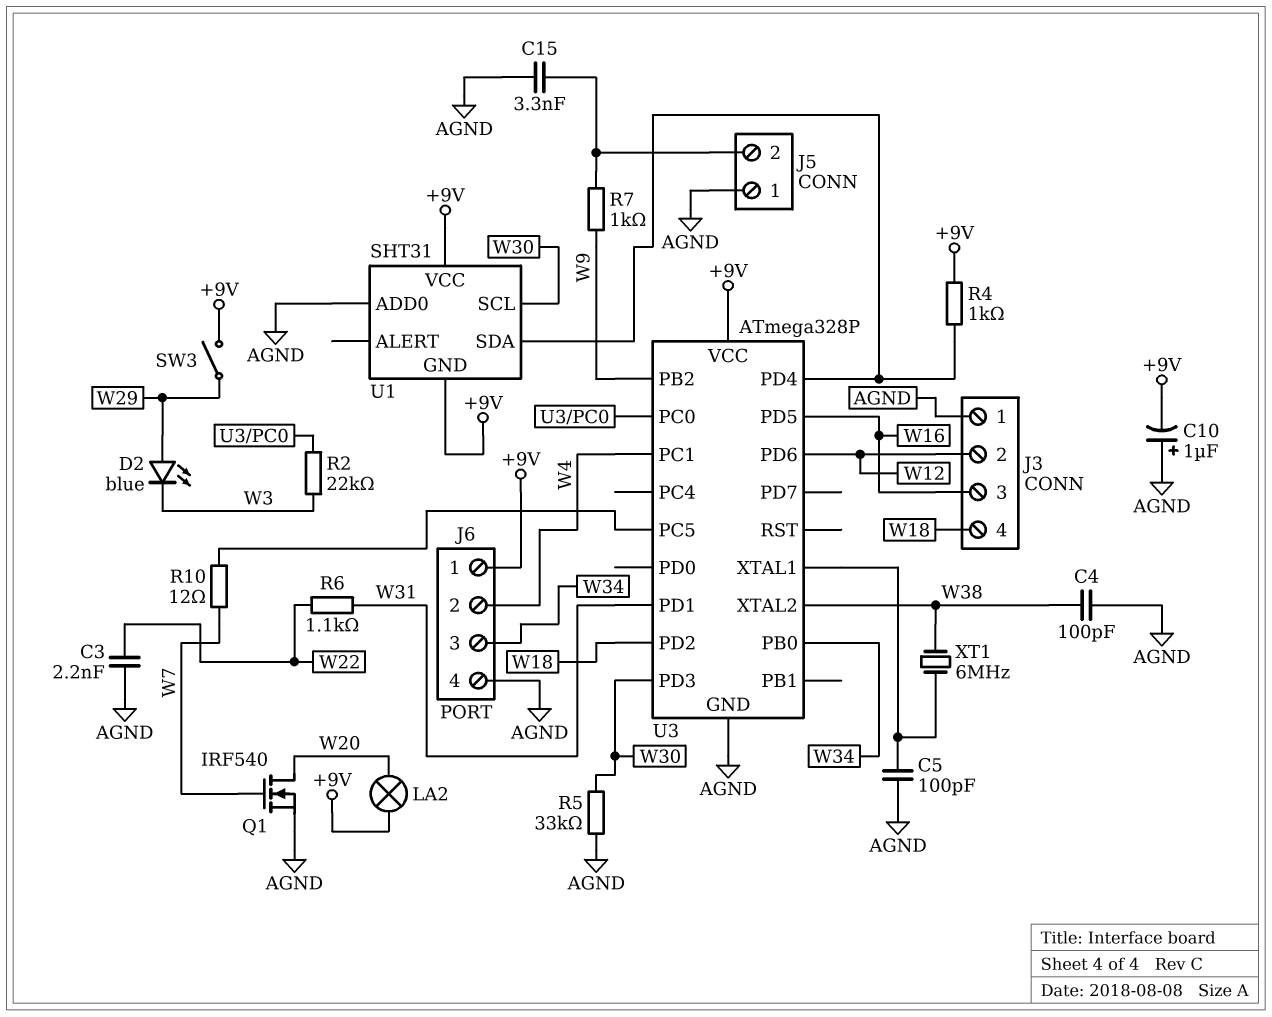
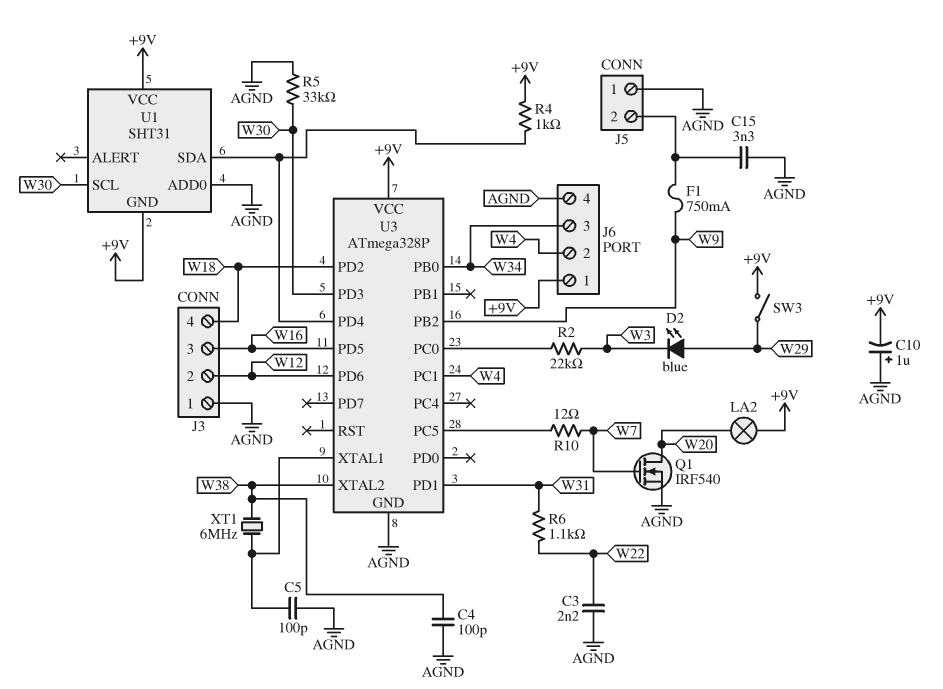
F1: none -> 750mA (J5/2, W9)
R7: 1k (J5/2, W9) -> none

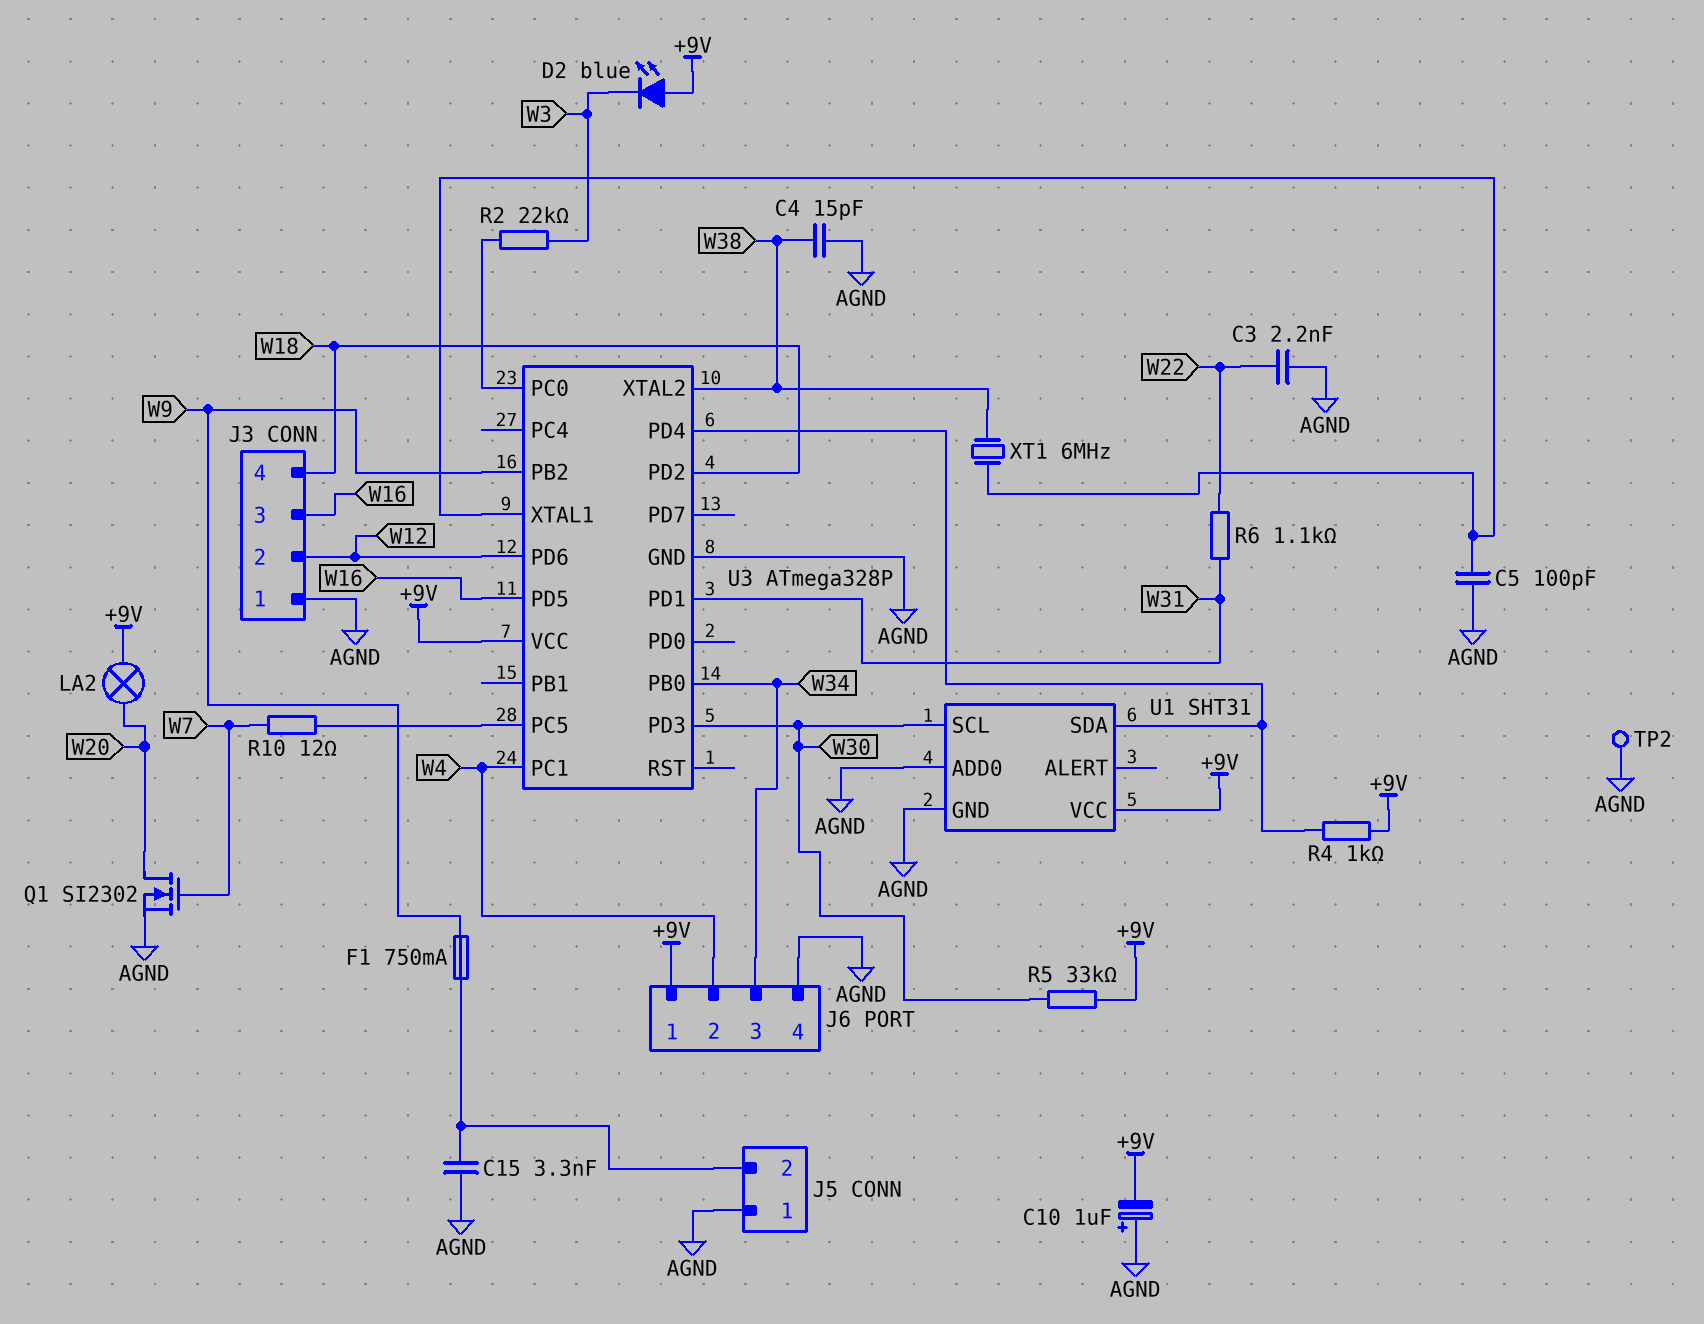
C4: 100pF (AGND, W38) -> 15pF (AGND, W38)
D2: LED blue (A W29, K W3) -> LED blue (A +9V, K W3)
Q1: NMOS IRF540 (G W7, D W20, S AGND) -> NMOS SI2302 (G W7, D W20, S AGND)
R5: 33k (AGND, W30) -> 33k (+9V, W30)
SW3: switch (+9V, W29) -> none
TP2: none -> test point (AGND)
U1 pin GND: +9V -> AGND

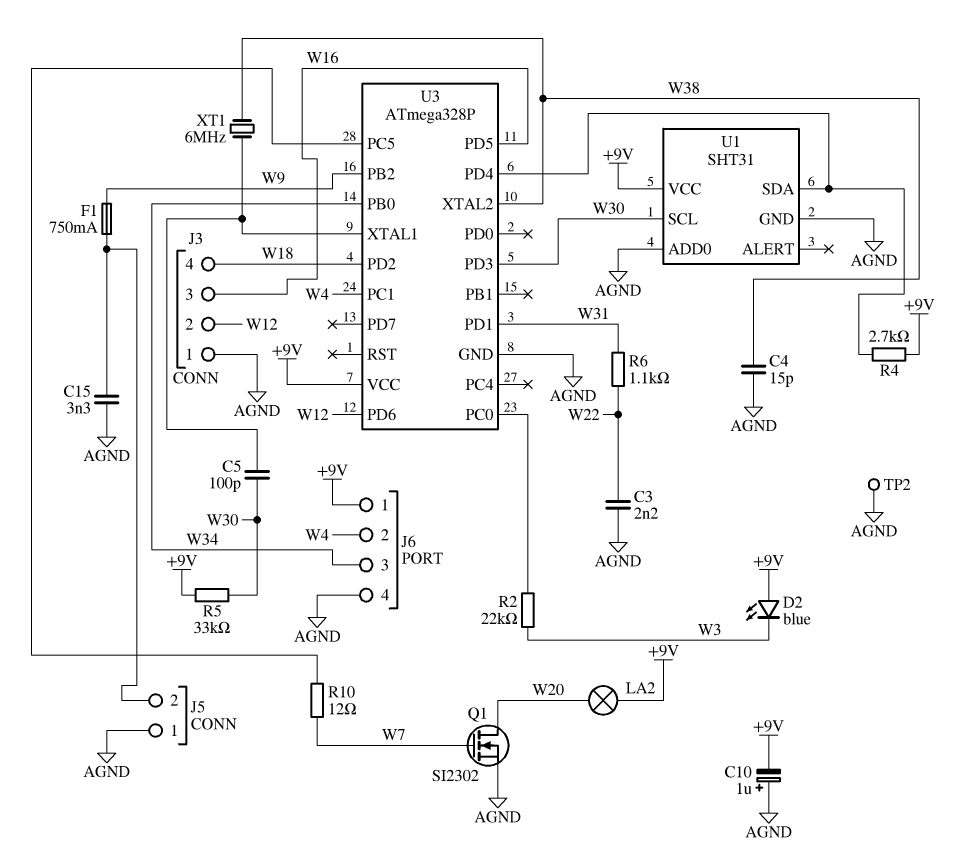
C5: 100pF (AGND, U3/XTAL1) -> 100pF (U3/XTAL1, W30)
R4: 1k (+9V, U1/SDA) -> 2.7k (+9V, U1/SDA)

